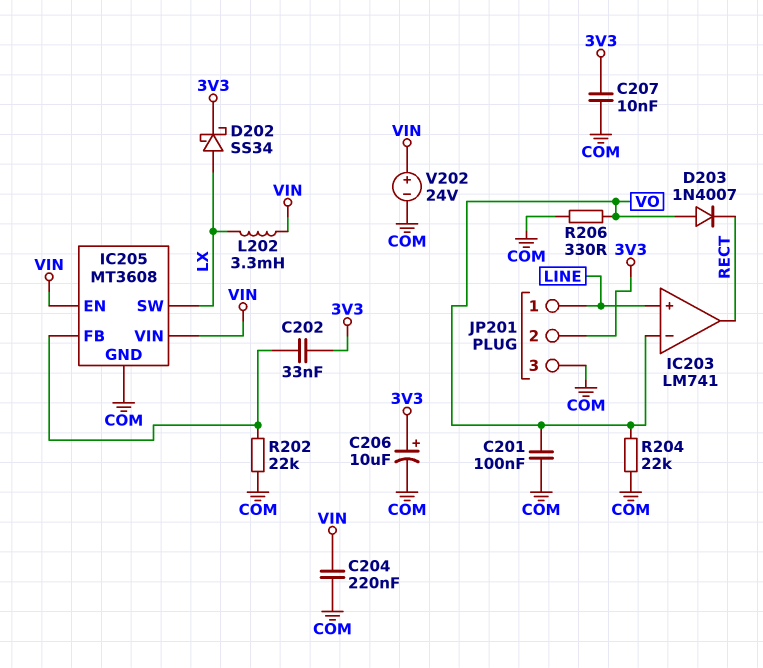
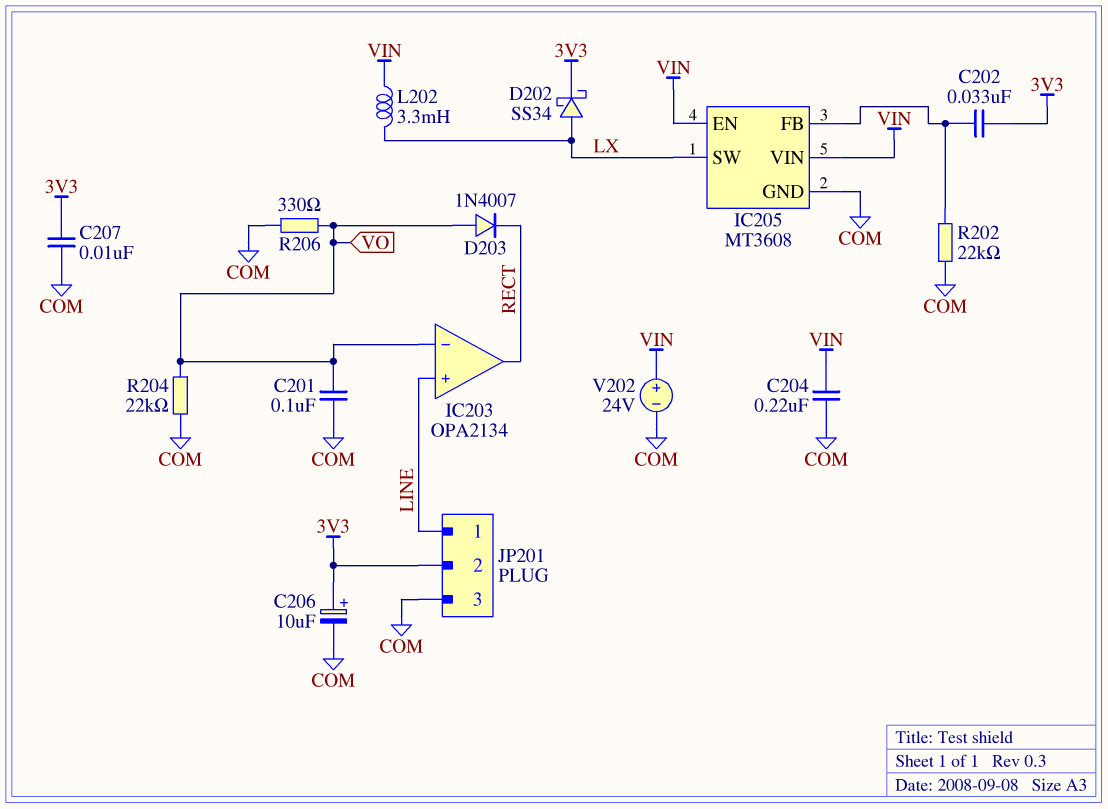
IC203: LM741 -> OPA2134

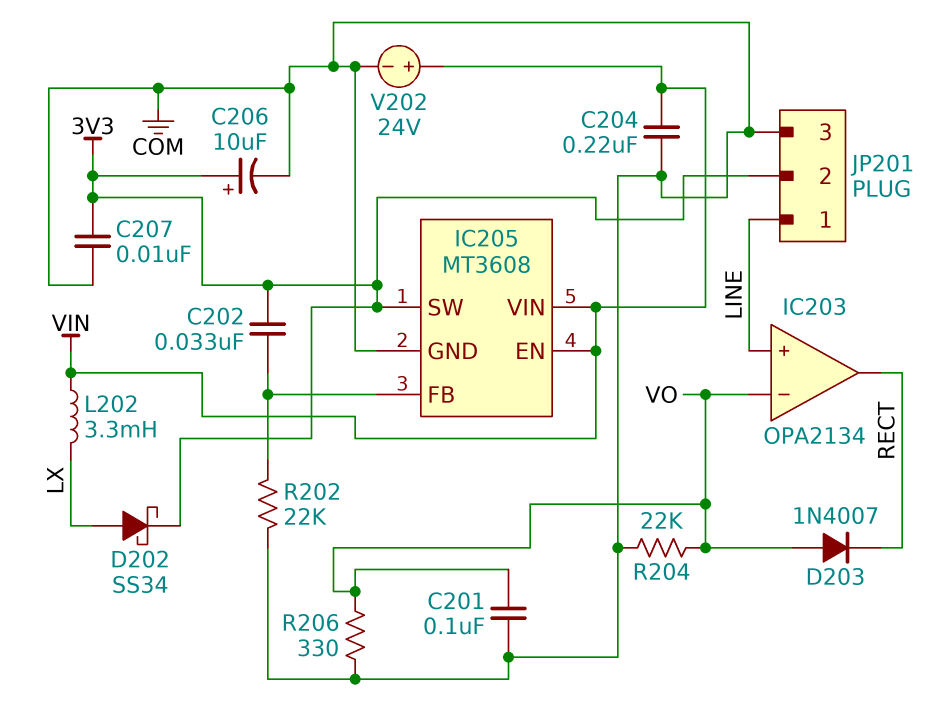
IC205 pin SW: LX -> 3V3

